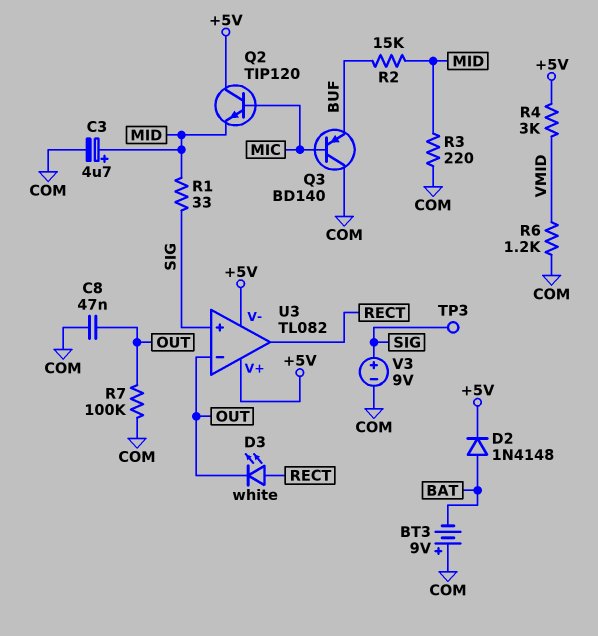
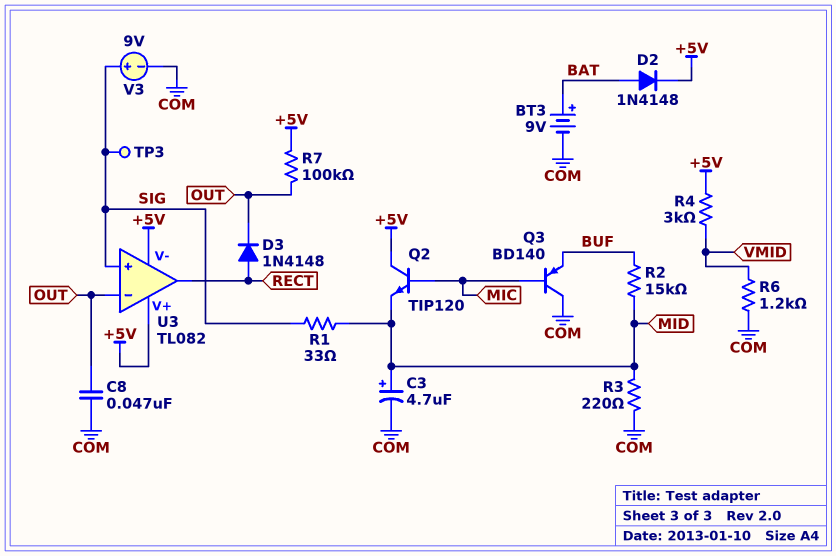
BT3: 9V (plus COM, minus BAT) -> 9V (plus BAT, minus COM)
D3: LED white (A RECT, K OUT) -> diode 1N4148 (A RECT, K OUT)
R7: 100k (COM, OUT) -> 100k (+5V, OUT)

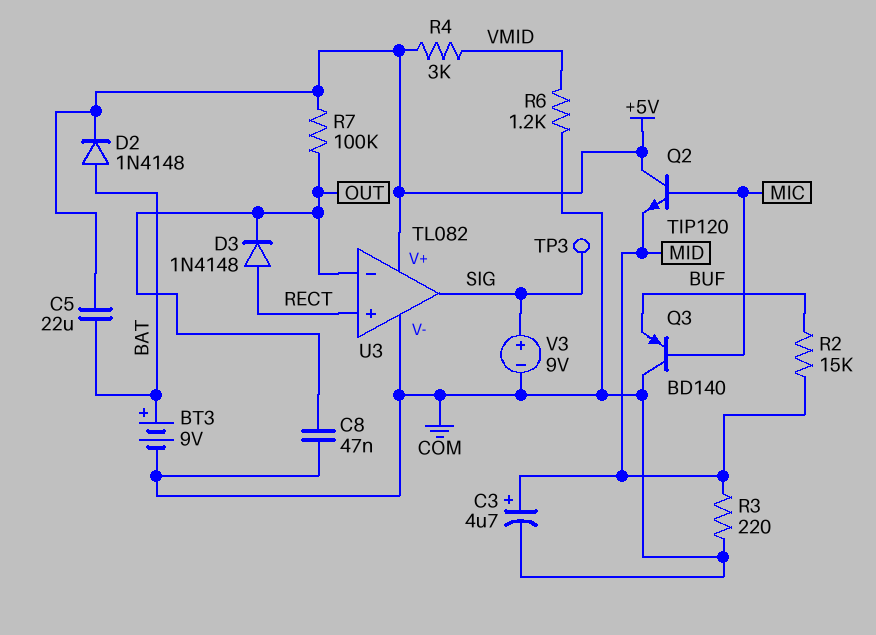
C5: none -> 22uF (+5V, BAT)
R1: 33 (MID, SIG) -> none
U3 pin V-: +5V -> COM
U3 pin in+: SIG -> RECT
U3 pin out: RECT -> SIG

